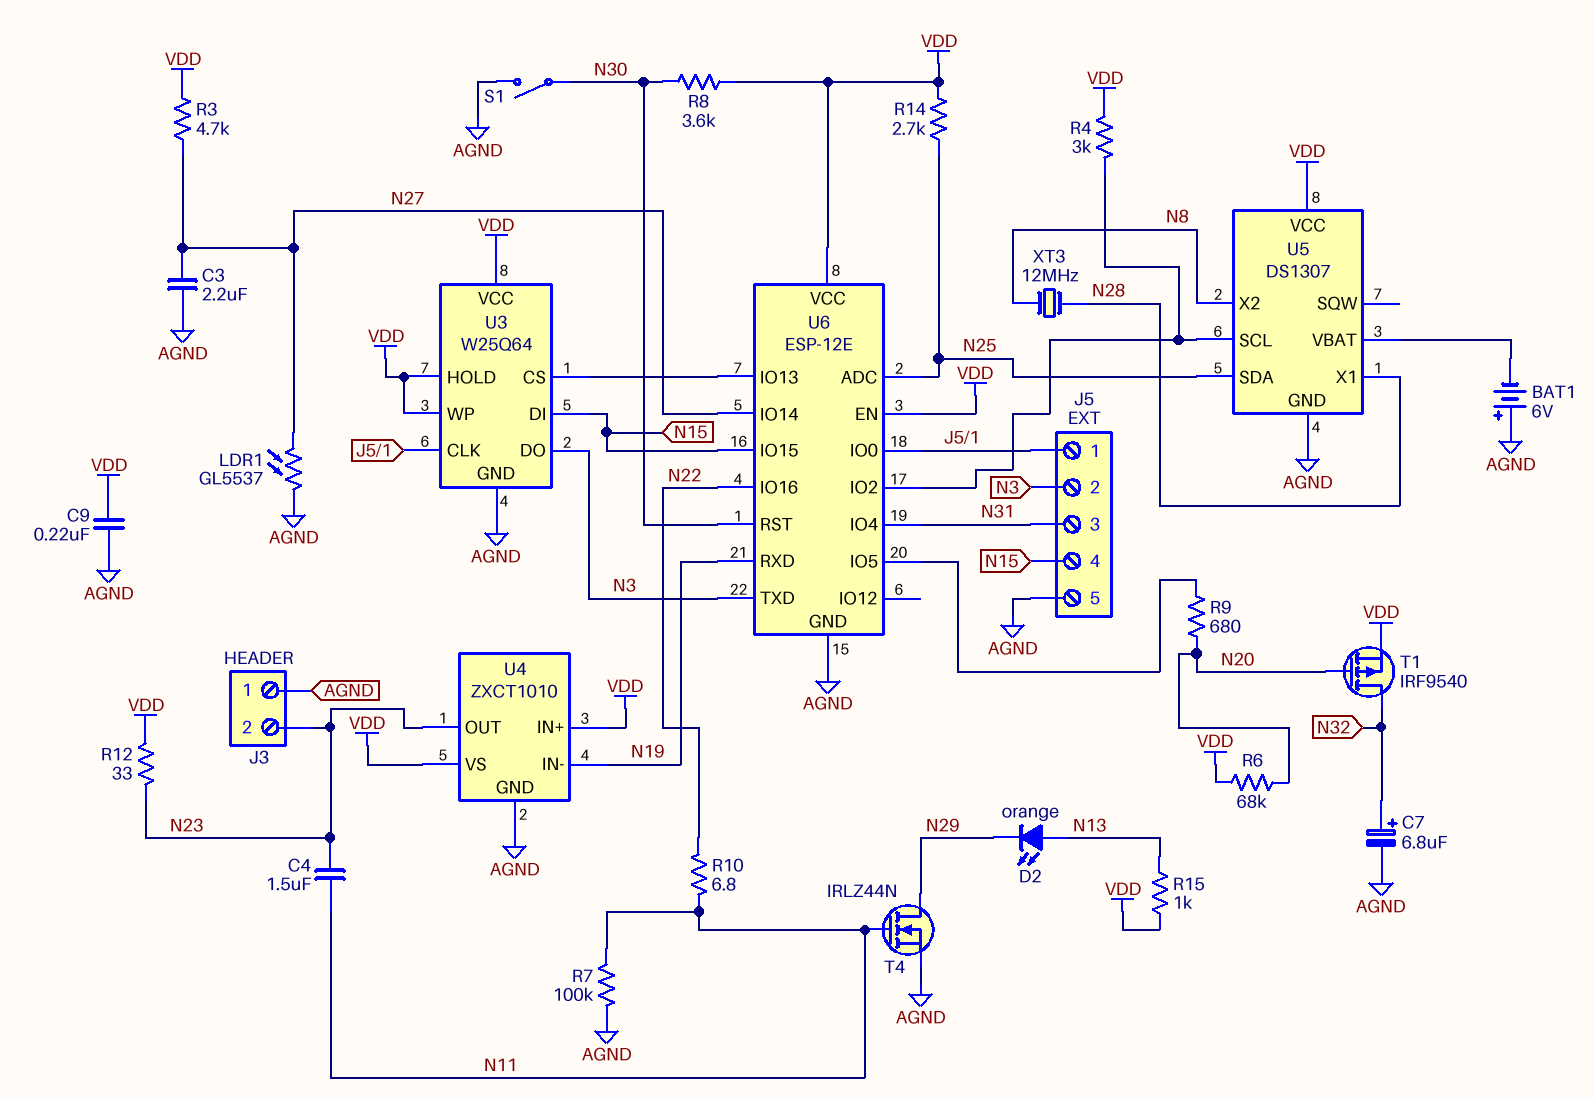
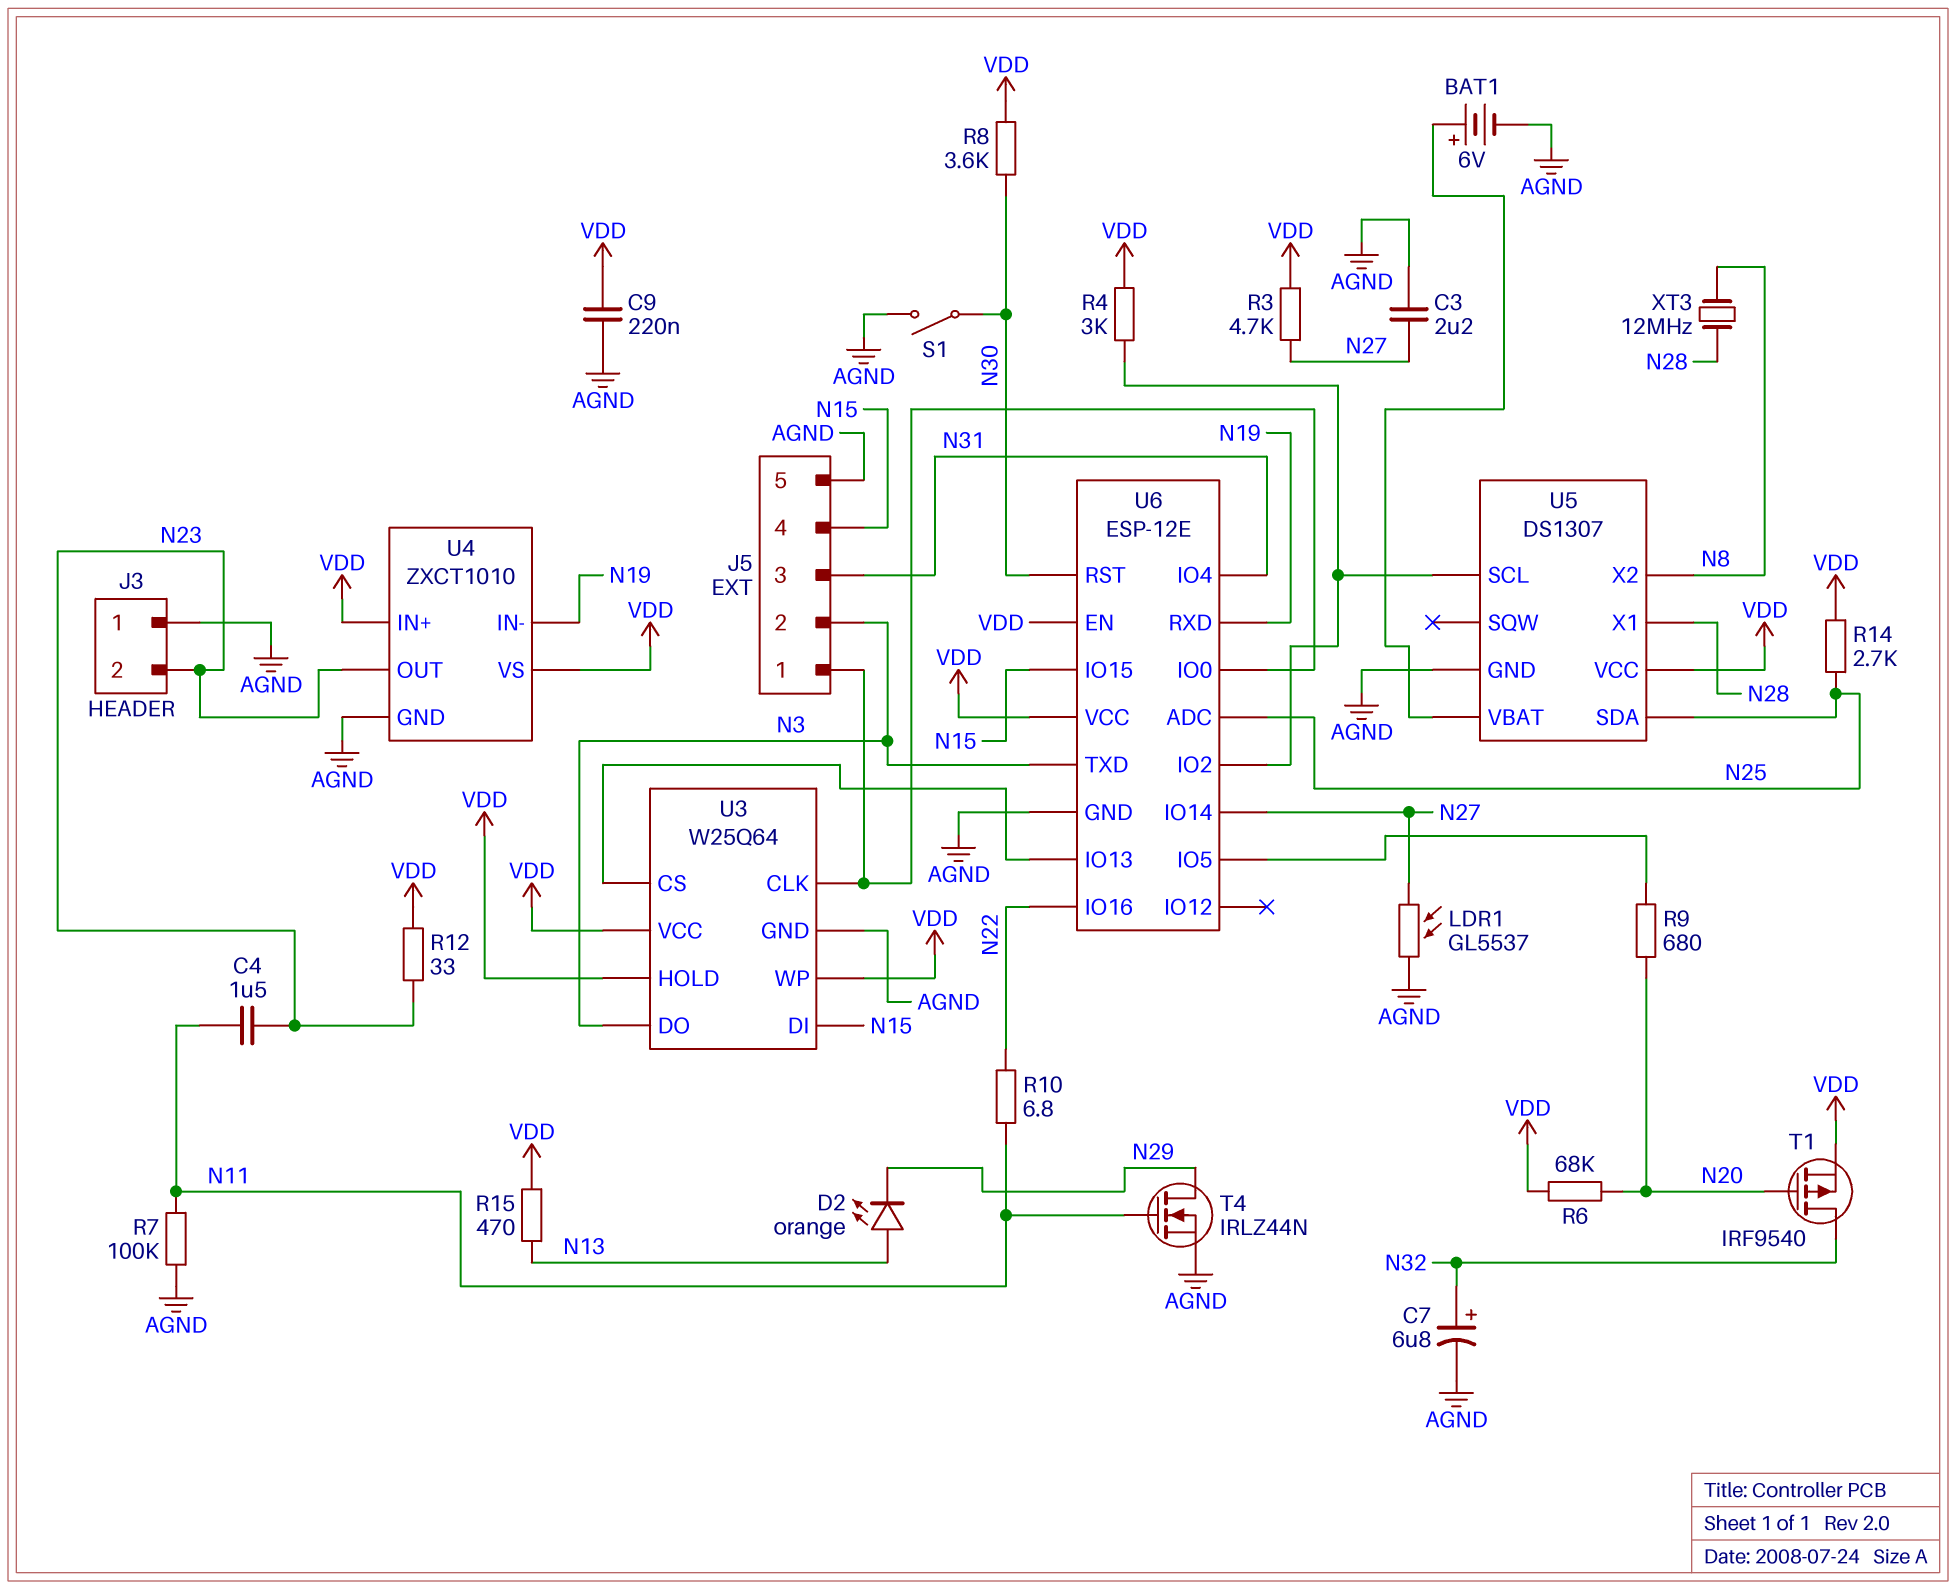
BAT1: 6V (plus AGND, minus U5/VBAT) -> 6V (plus U5/VBAT, minus AGND)
R15: 1k (N13, VDD) -> 470 (N13, VDD)

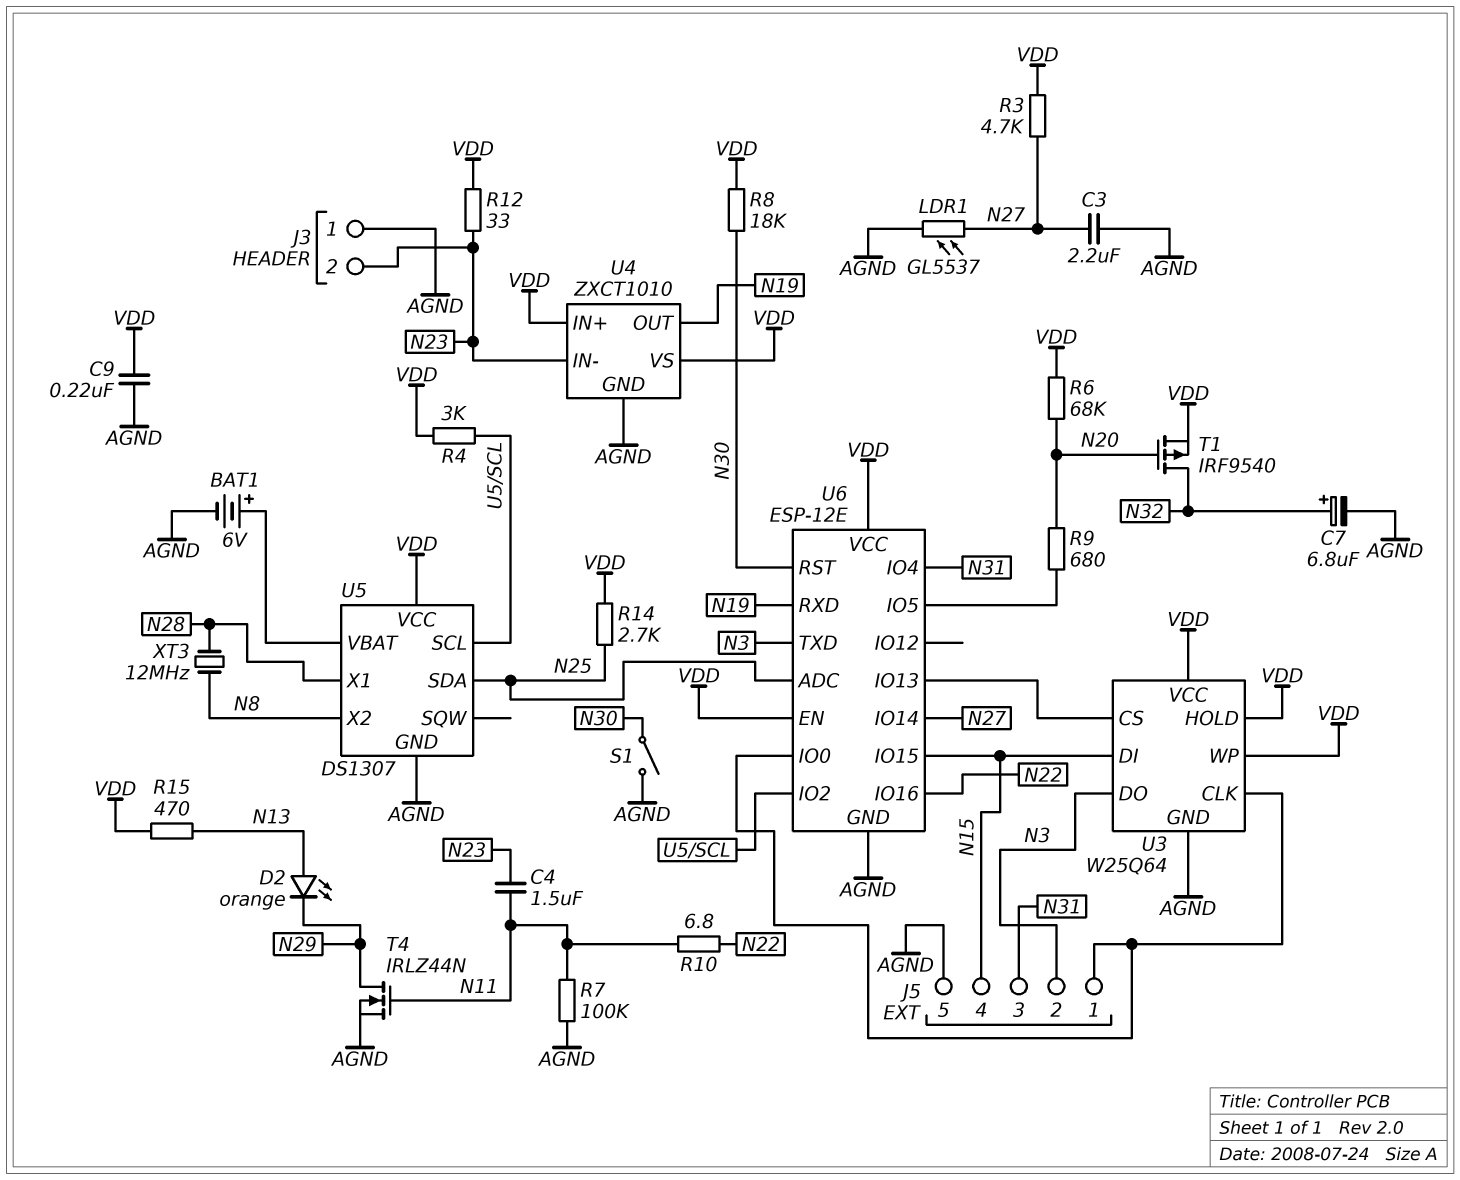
R8: 3.6k (N30, VDD) -> 18k (N30, VDD)
U4 pin IN-: N19 -> N23
U4 pin OUT: N23 -> N19

